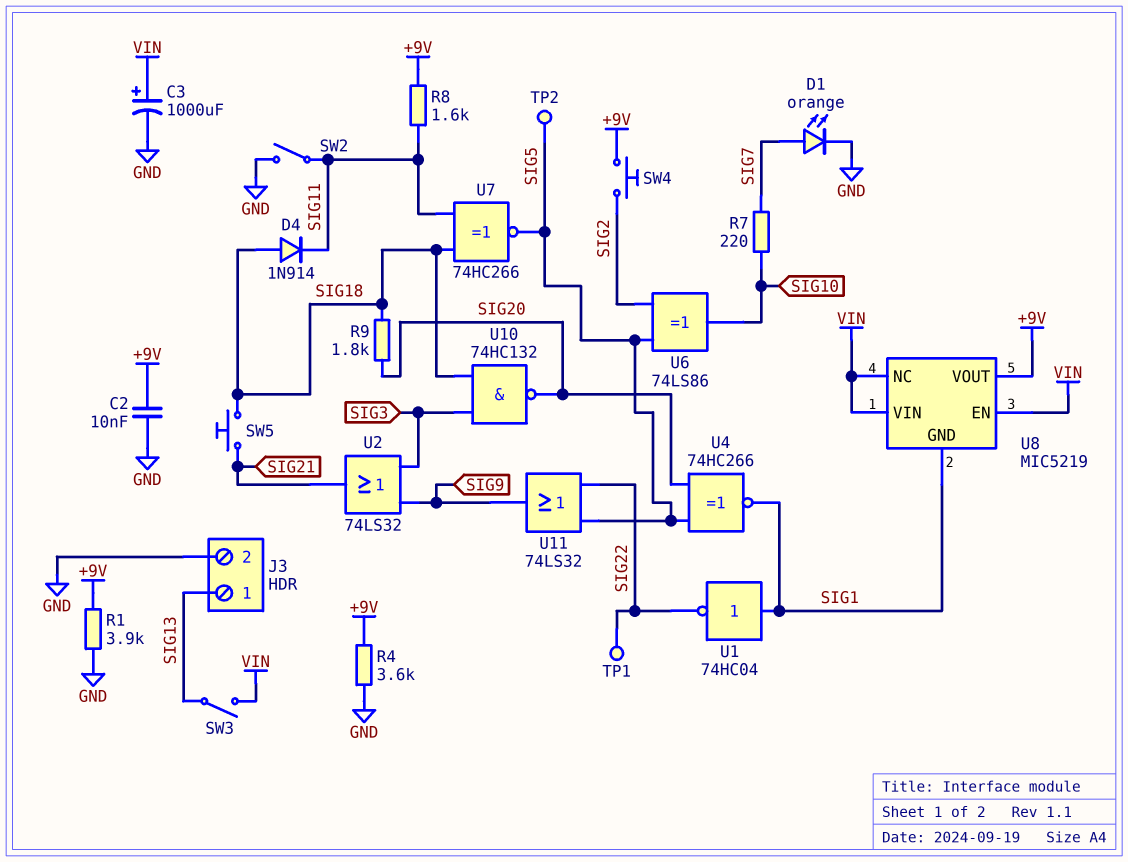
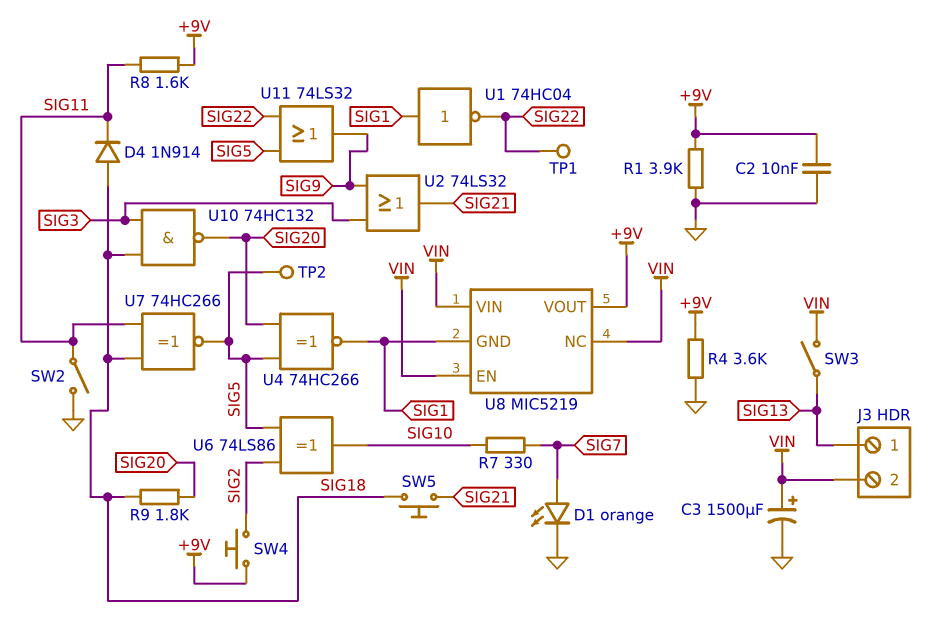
C3: 1000uF (plus VIN, minus GND) -> 1500uF (plus VIN, minus GND)
J3 pin 2: GND -> VIN
R7: 220 (SIG7, SIG10) -> 330 (SIG7, SIG10)

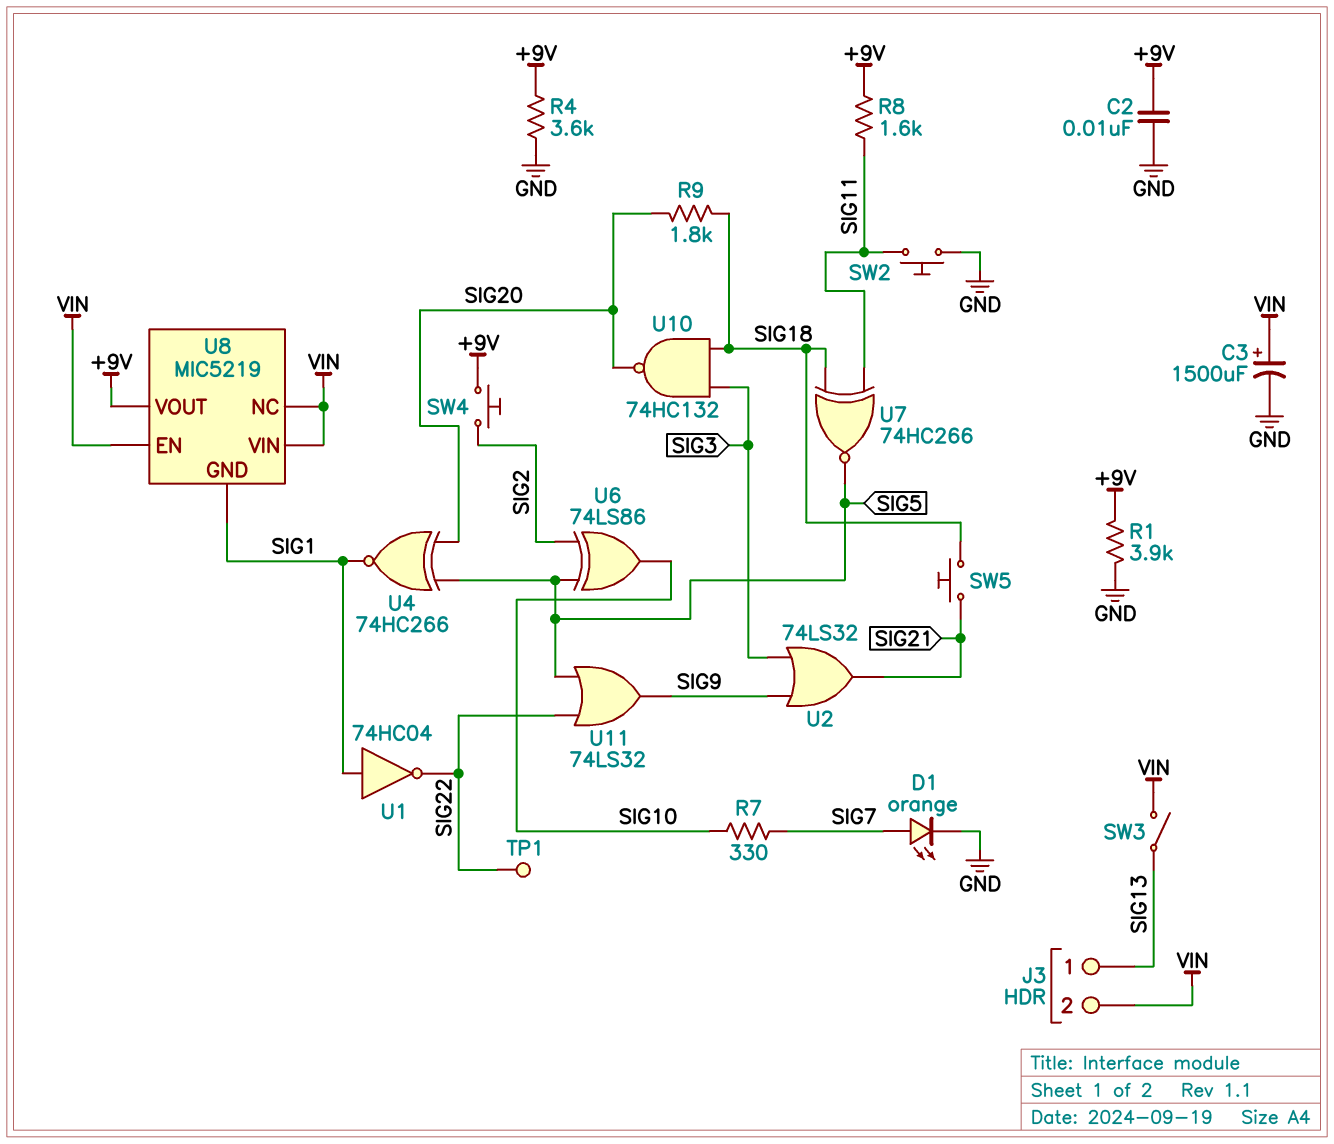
D4: diode 1N914 (A SIG18, K SIG11) -> none
SW2: switch (GND, SIG11) -> button (GND, SIG11)
TP2: test point (SIG5) -> none

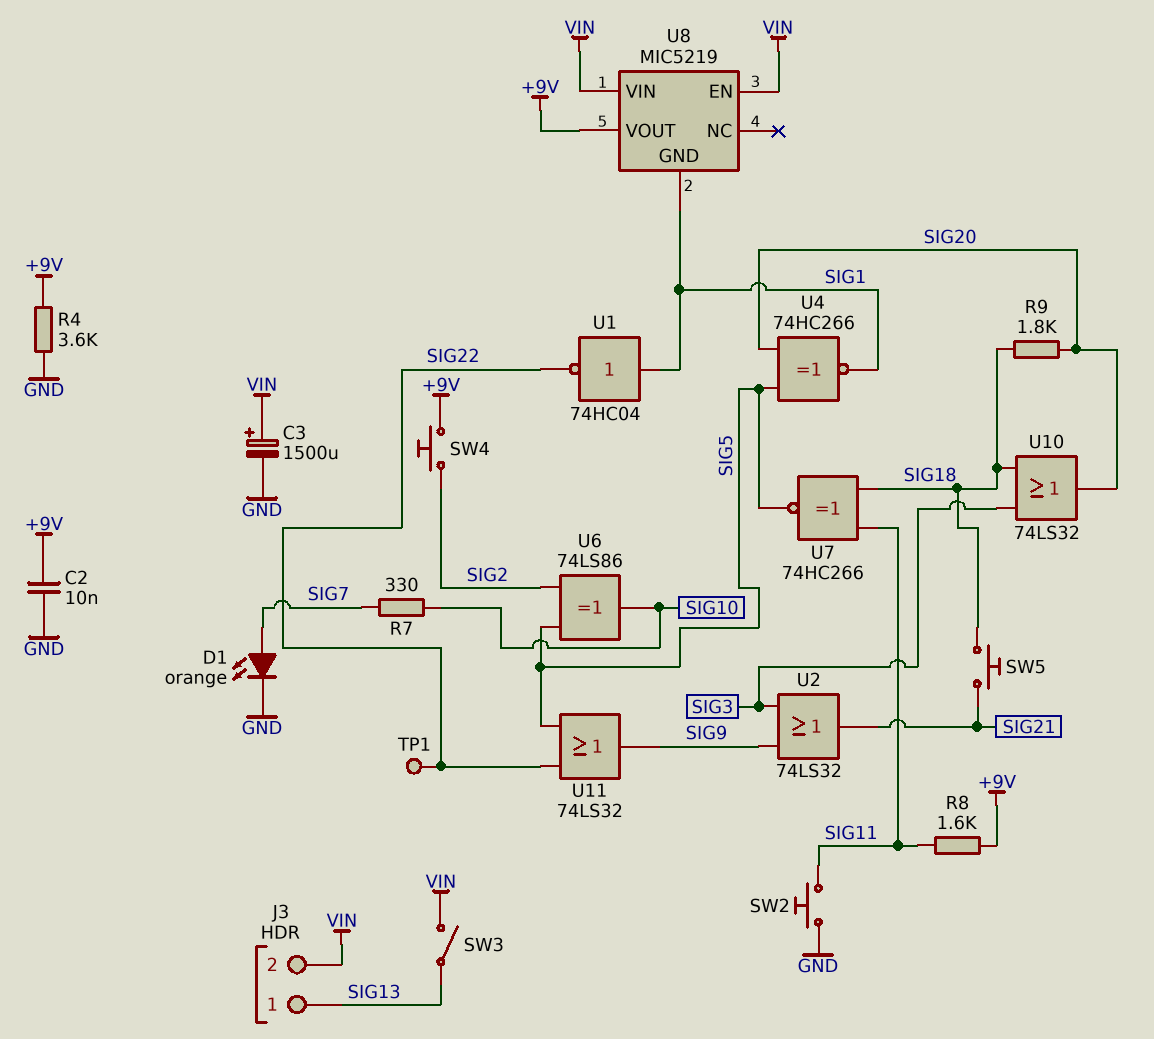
R1: 3.9k (+9V, GND) -> none
U8 pin NC: VIN -> none
U10: NAND 74HC132 (in SIG3, in SIG18, out SIG20) -> OR 74LS32 (in SIG3, in SIG18, out SIG20)

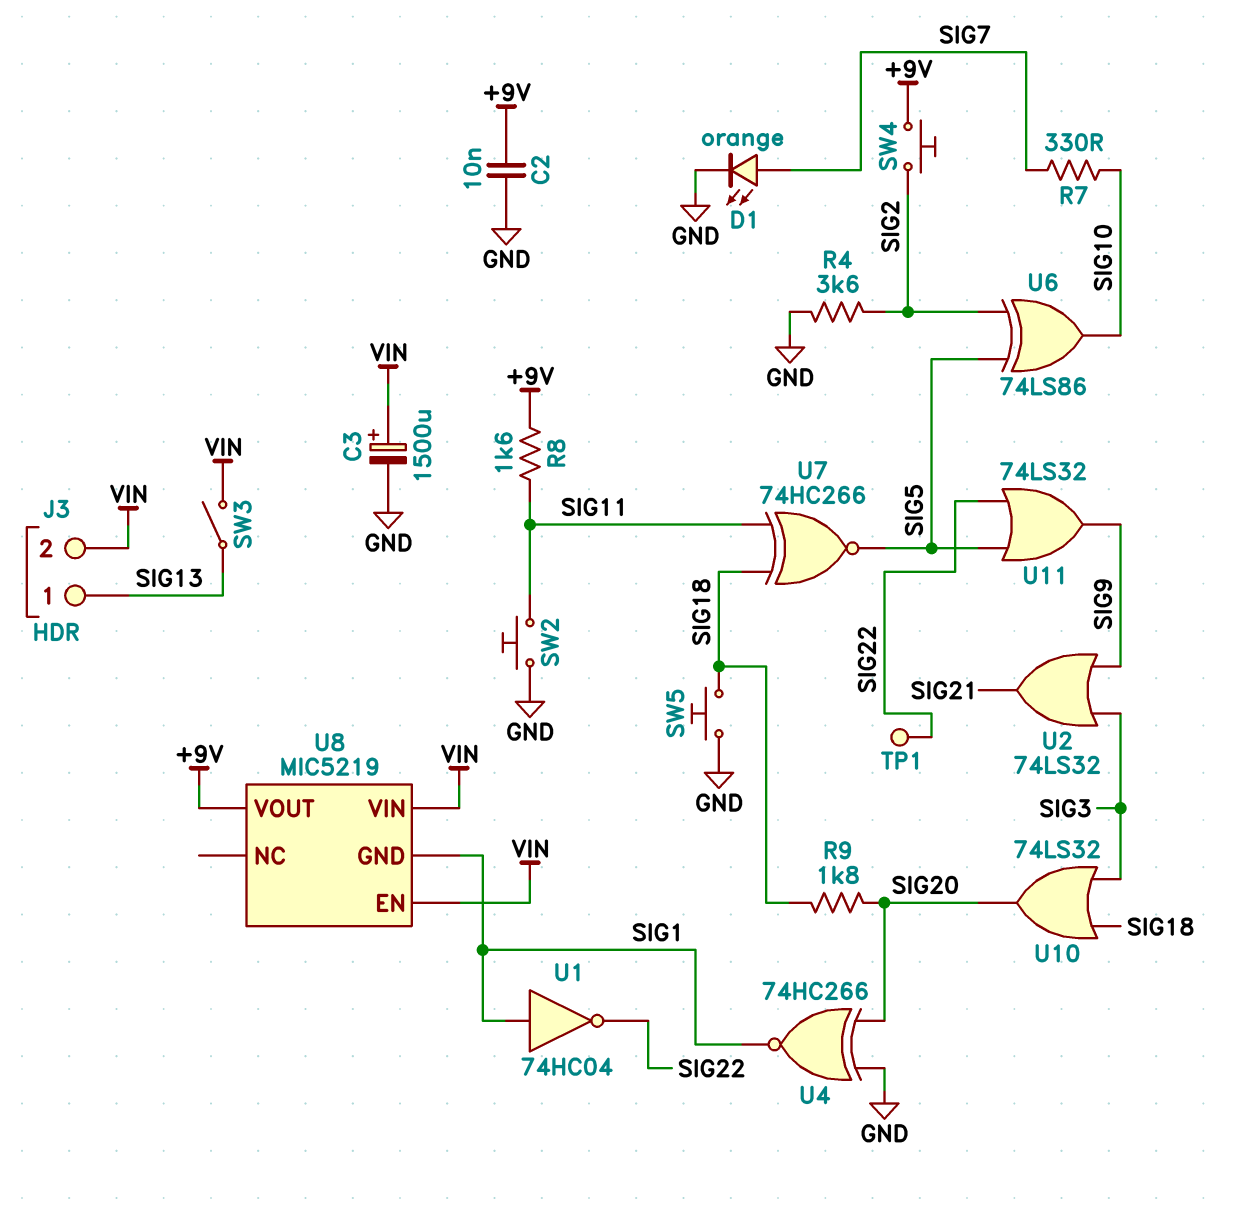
R4: 3.6k (+9V, GND) -> 3.6k (GND, SIG2)
SW5: button (SIG18, SIG21) -> button (GND, SIG18)
U4: XNOR 74HC266 (in SIG5, in SIG20, out SIG1) -> XNOR 74HC266 (in GND, in SIG20, out SIG1)

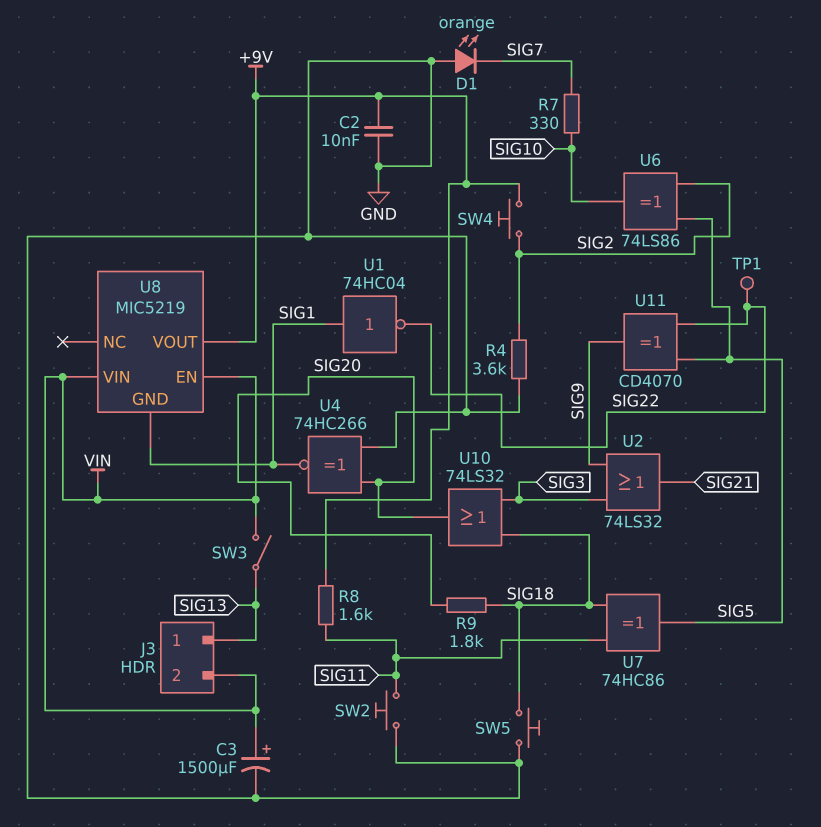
D1: LED orange (A SIG7, K GND) -> LED orange (A GND, K SIG7)
U7: XNOR 74HC266 (in SIG11, in SIG18, out SIG5) -> XOR 74HC86 (in SIG11, in SIG18, out SIG5)
U11: OR 74LS32 (in SIG5, in SIG22, out SIG9) -> XOR CD4070 (in SIG5, in SIG22, out SIG9)

